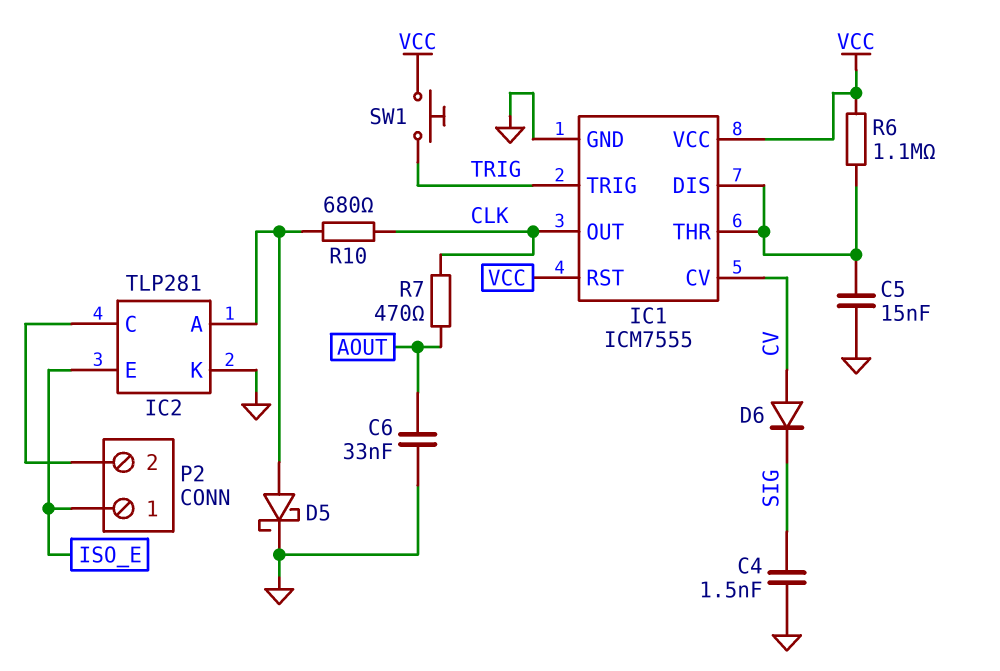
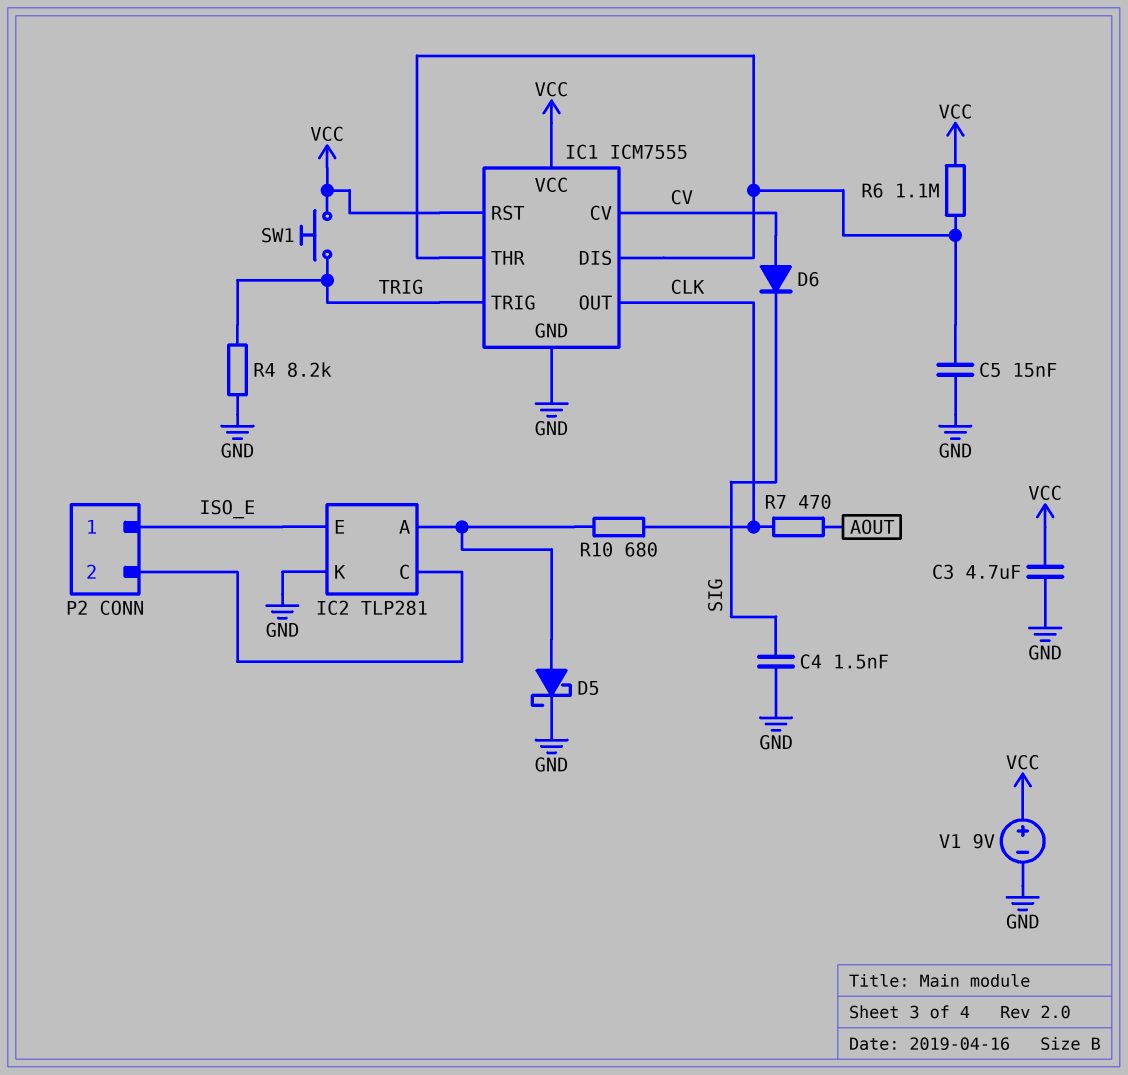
C3: none -> 4.7uF (GND, VCC)
C6: 33nF (AOUT, GND) -> none
R4: none -> 8.2k (GND, TRIG)
V1: none -> 9V (plus VCC, minus GND)

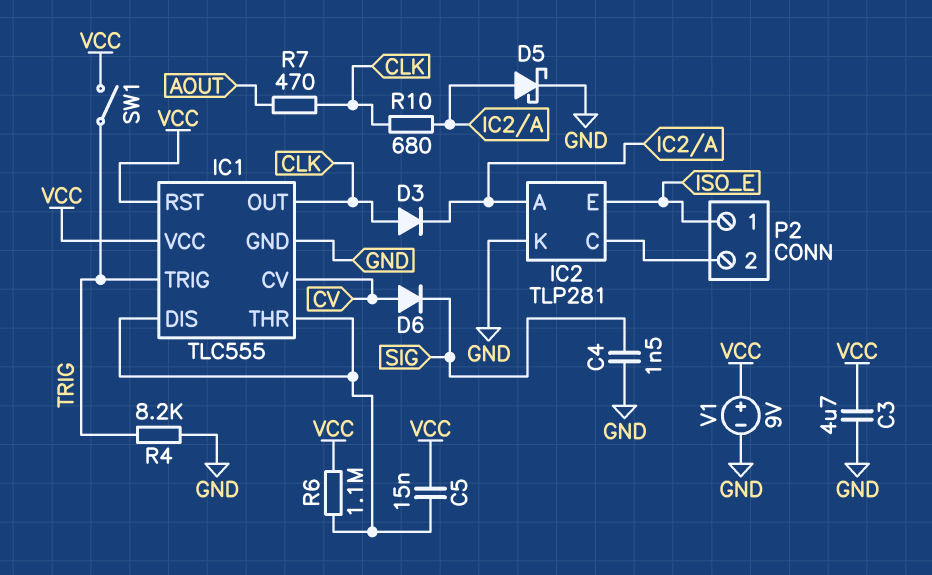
C5: 15nF (GND, IC1/DIS) -> 15nF (IC1/DIS, VCC)
D3: none -> diode (A CLK, K IC2/A)
IC1: ICM7555 -> TLC555
SW1: button (TRIG, VCC) -> switch (TRIG, VCC)

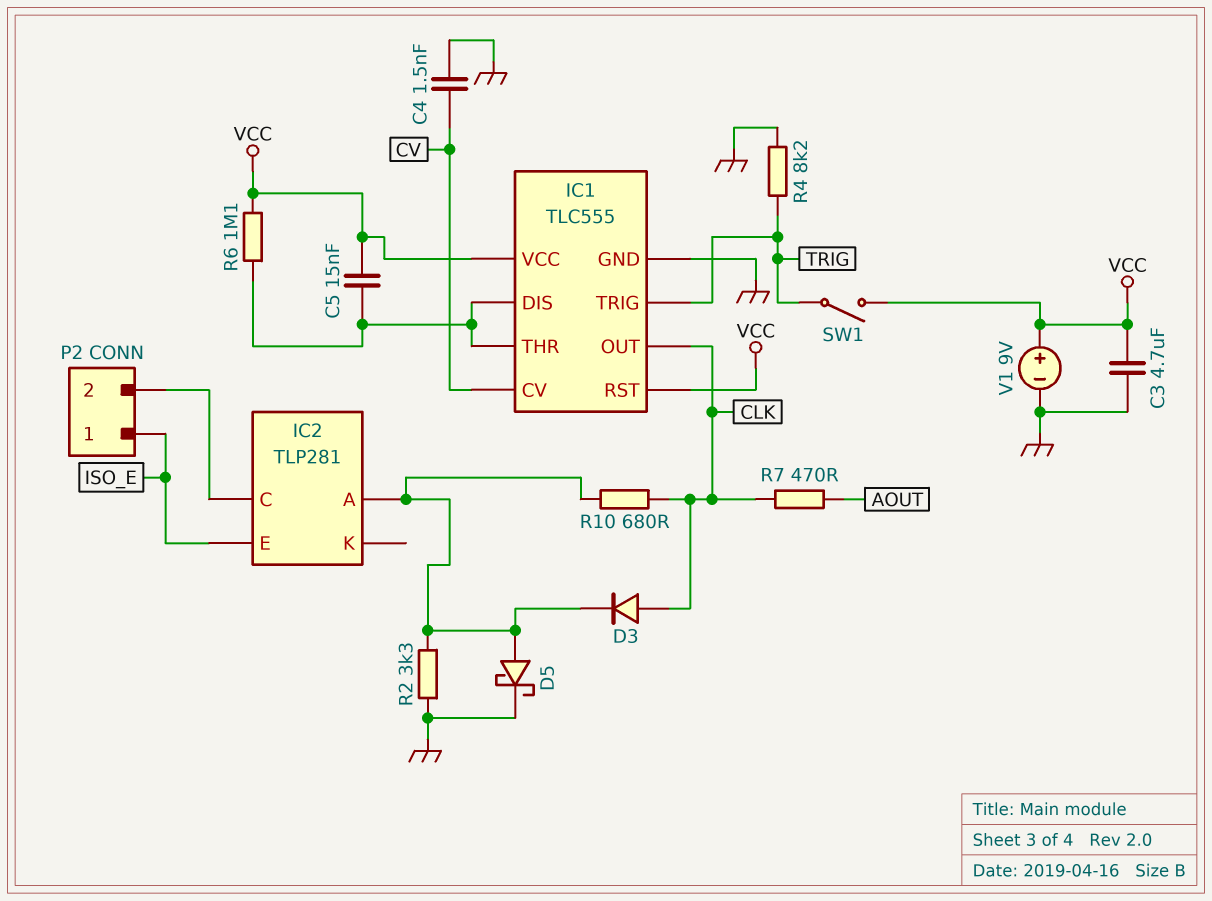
C4: 1.5nF (GND, SIG) -> 1.5nF (CV, GND)
D6: diode (A CV, K SIG) -> none
IC2 pin K: GND -> none
R2: none -> 3.3k (GND, IC2/A)

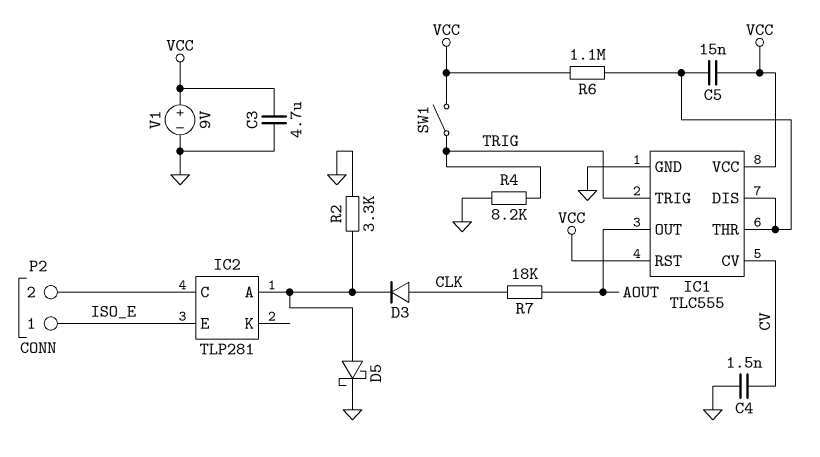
IC1 pin OUT: CLK -> AOUT
R7: 470 (AOUT, CLK) -> 18k (AOUT, CLK)
R10: 680 (CLK, IC2/A) -> none

